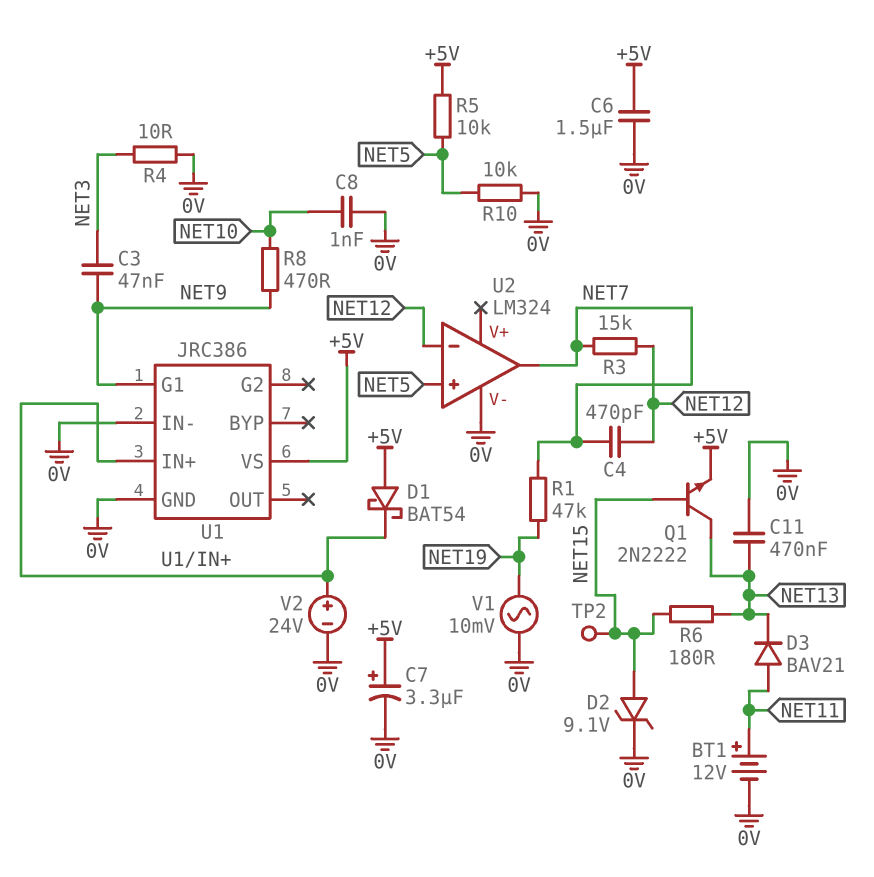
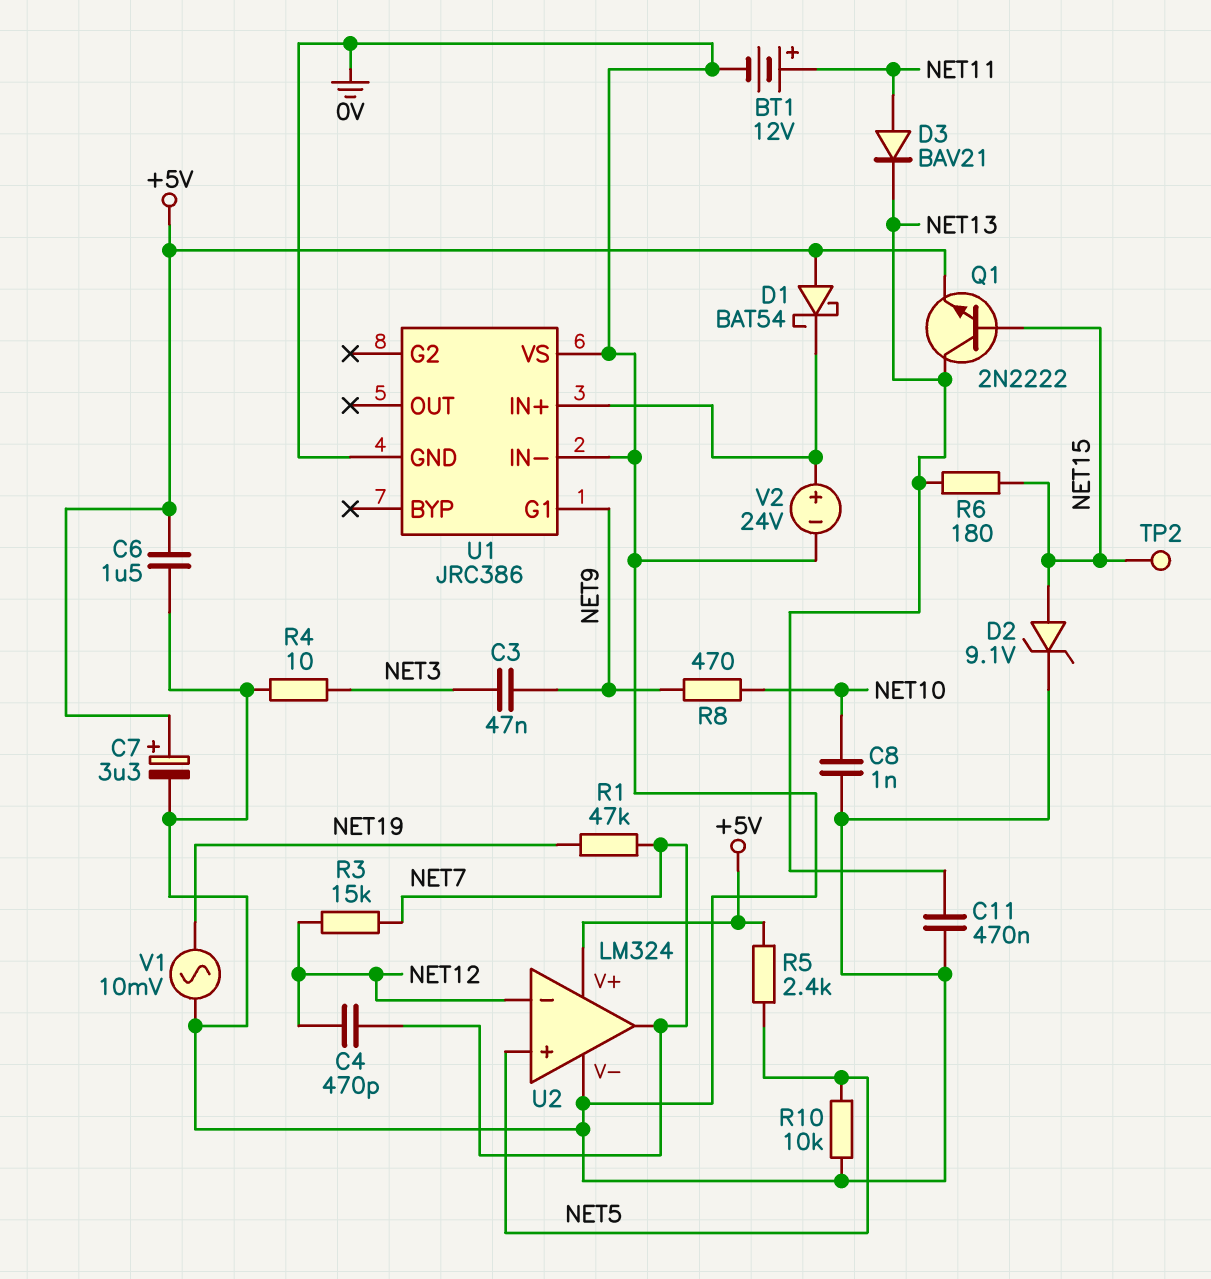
R5: 10k (+5V, NET5) -> 2.4k (+5V, NET5)
U1 pin VS: +5V -> 0V
U2 pin V+: none -> +5V

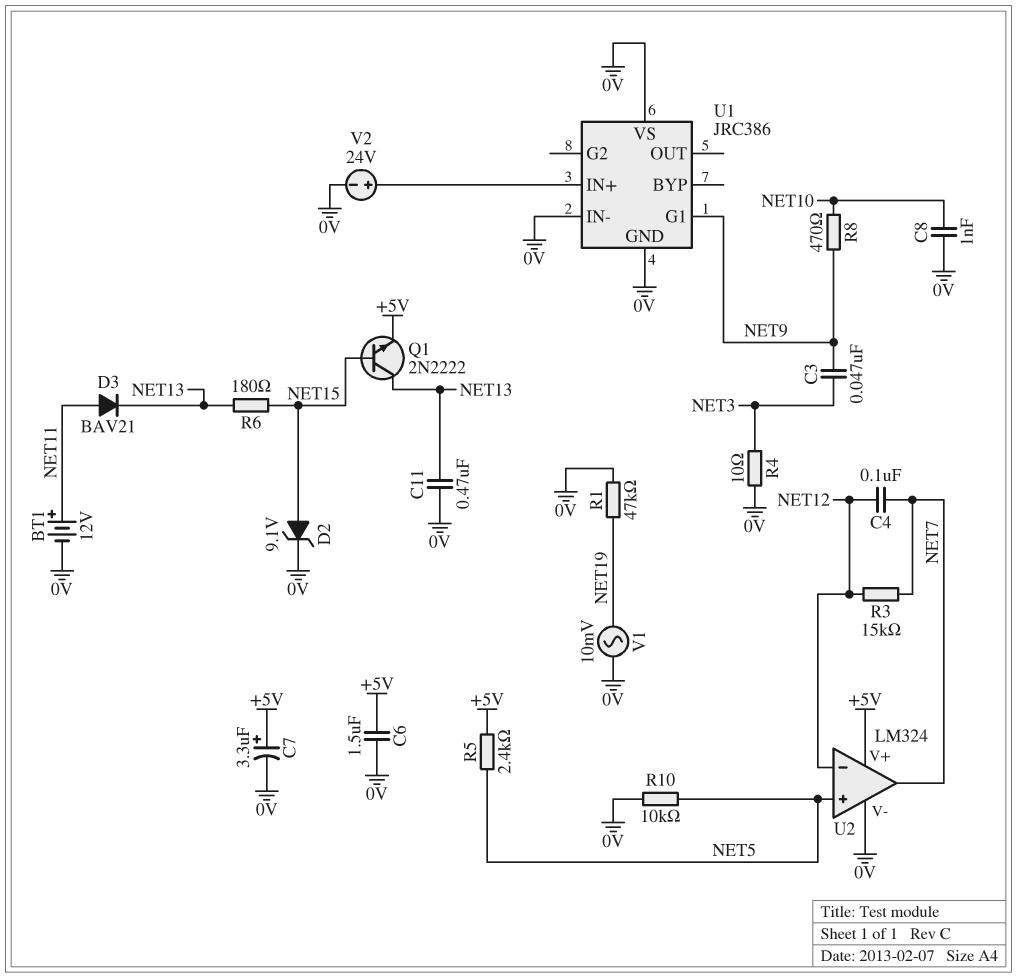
C4: 470pF (NET7, NET12) -> 100nF (NET7, NET12)
D1: schottky BAT54 (A +5V, K U1/IN+) -> none
R1: 47k (NET7, NET19) -> 47k (0V, NET19)
TP2: test point (NET15) -> none

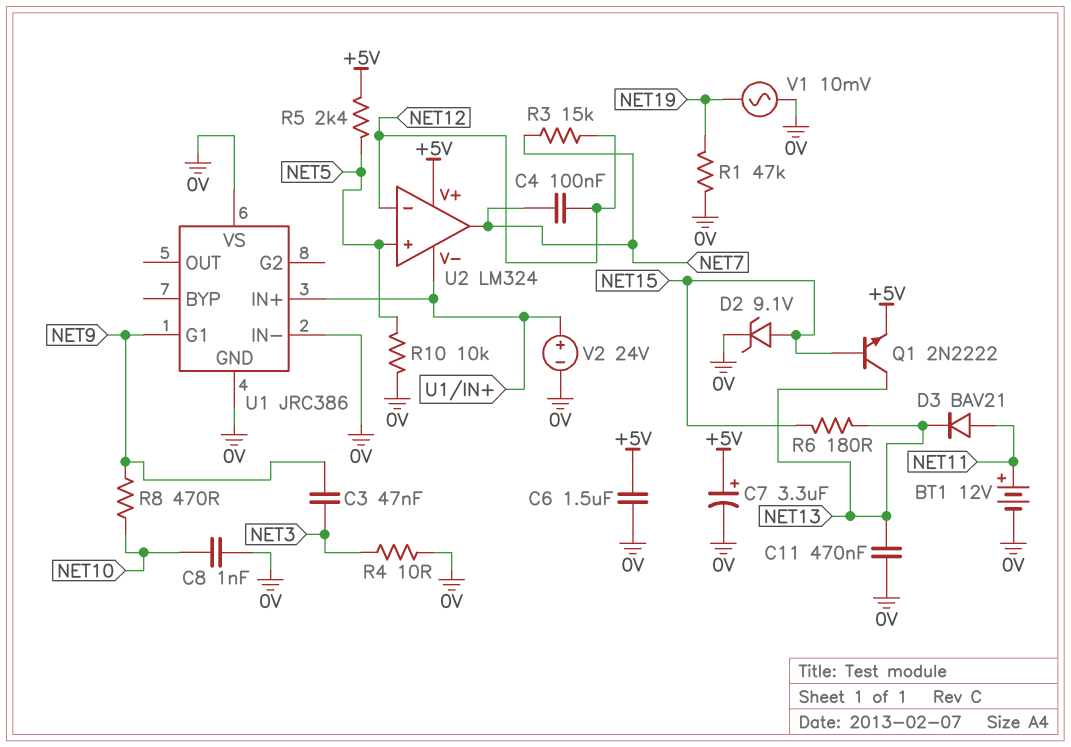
U2 pin V-: 0V -> U1/IN+

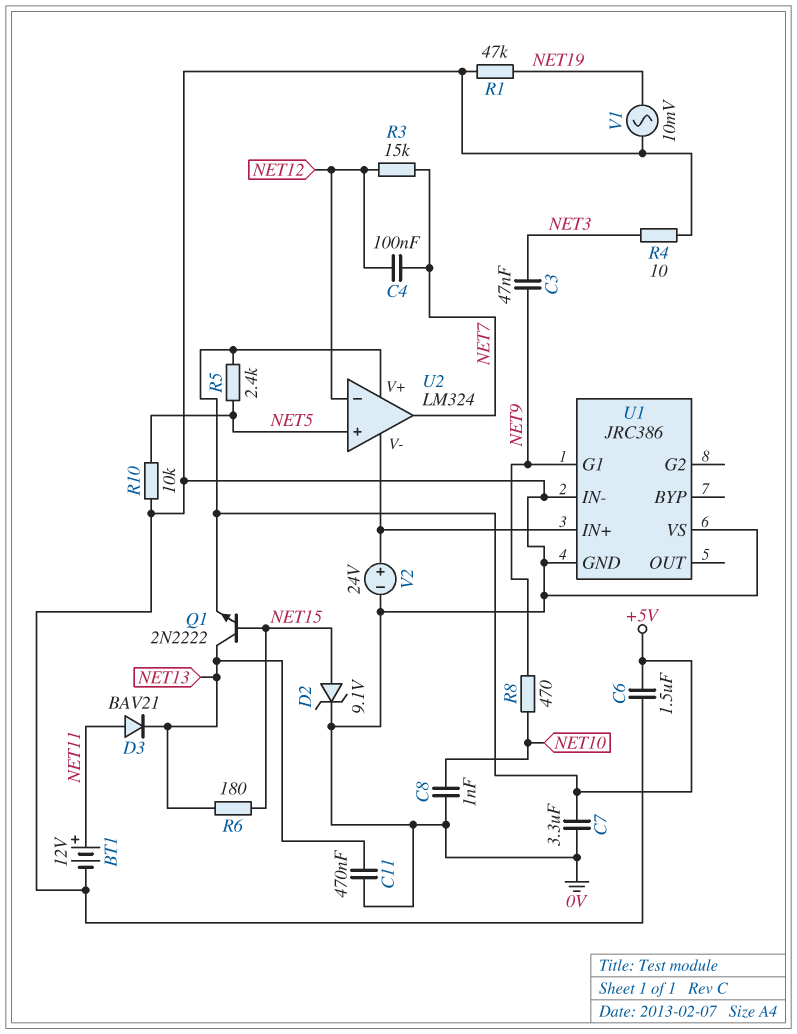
C7: 3.3uF (plus +5V, minus 0V) -> 3.3uF (+5V, 0V)

